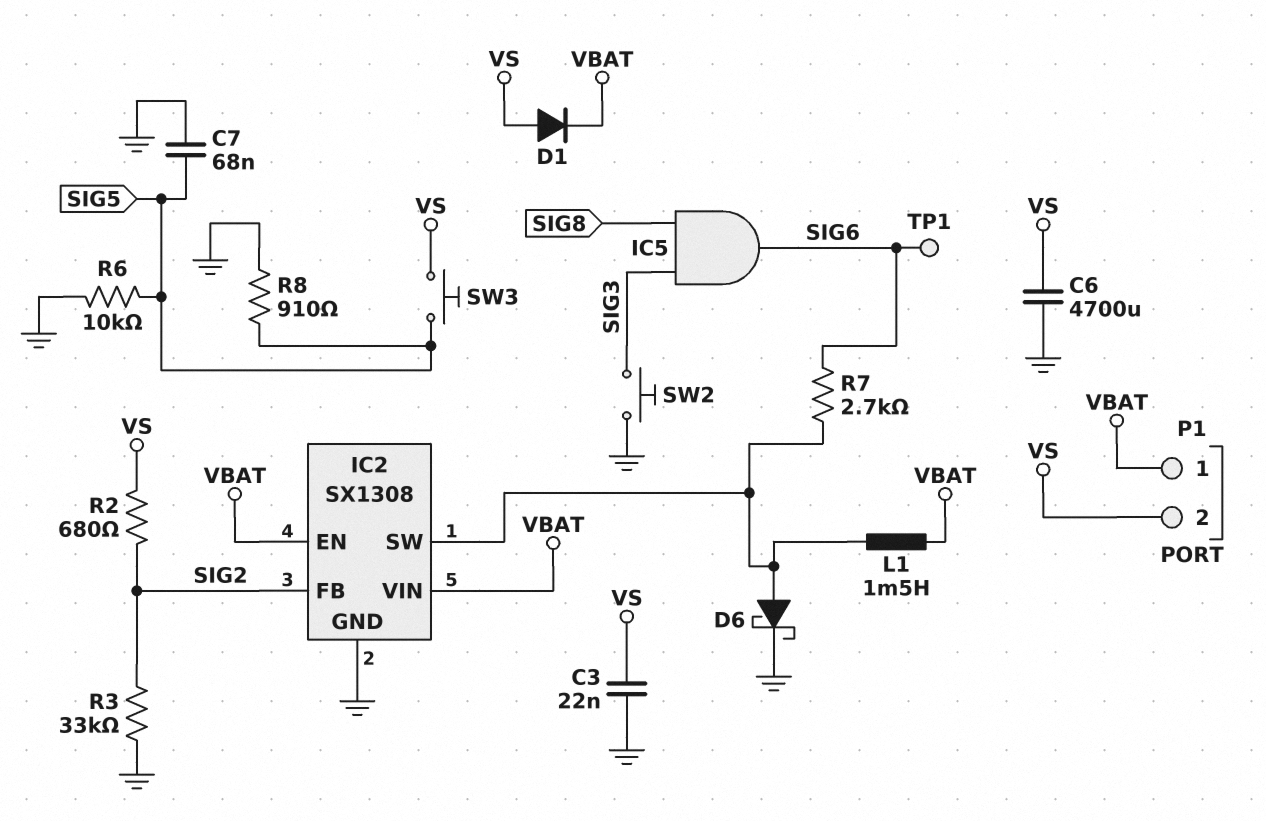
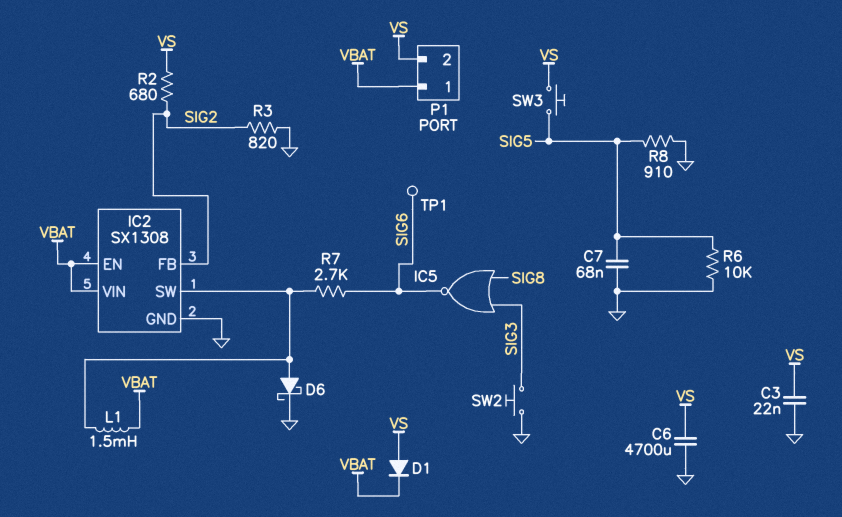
IC5: AND (in SIG3, in SIG8, out SIG6) -> NOR (in SIG3, in SIG8, out SIG6)
R3: 33k (GND, SIG2) -> 820 (GND, SIG2)

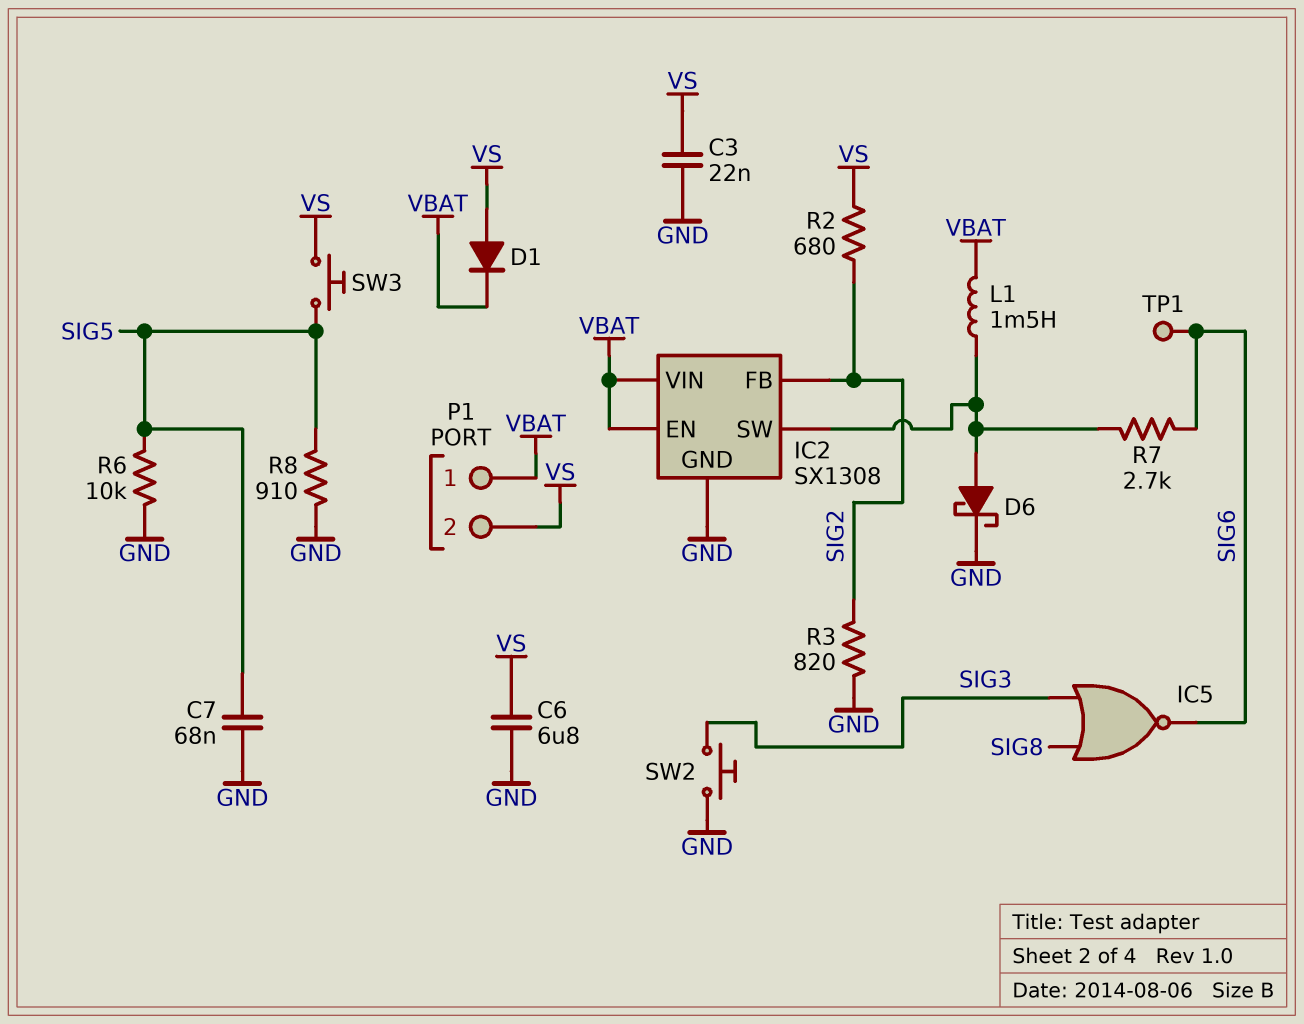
C6: 4700uF (GND, VS) -> 6.8uF (GND, VS)

